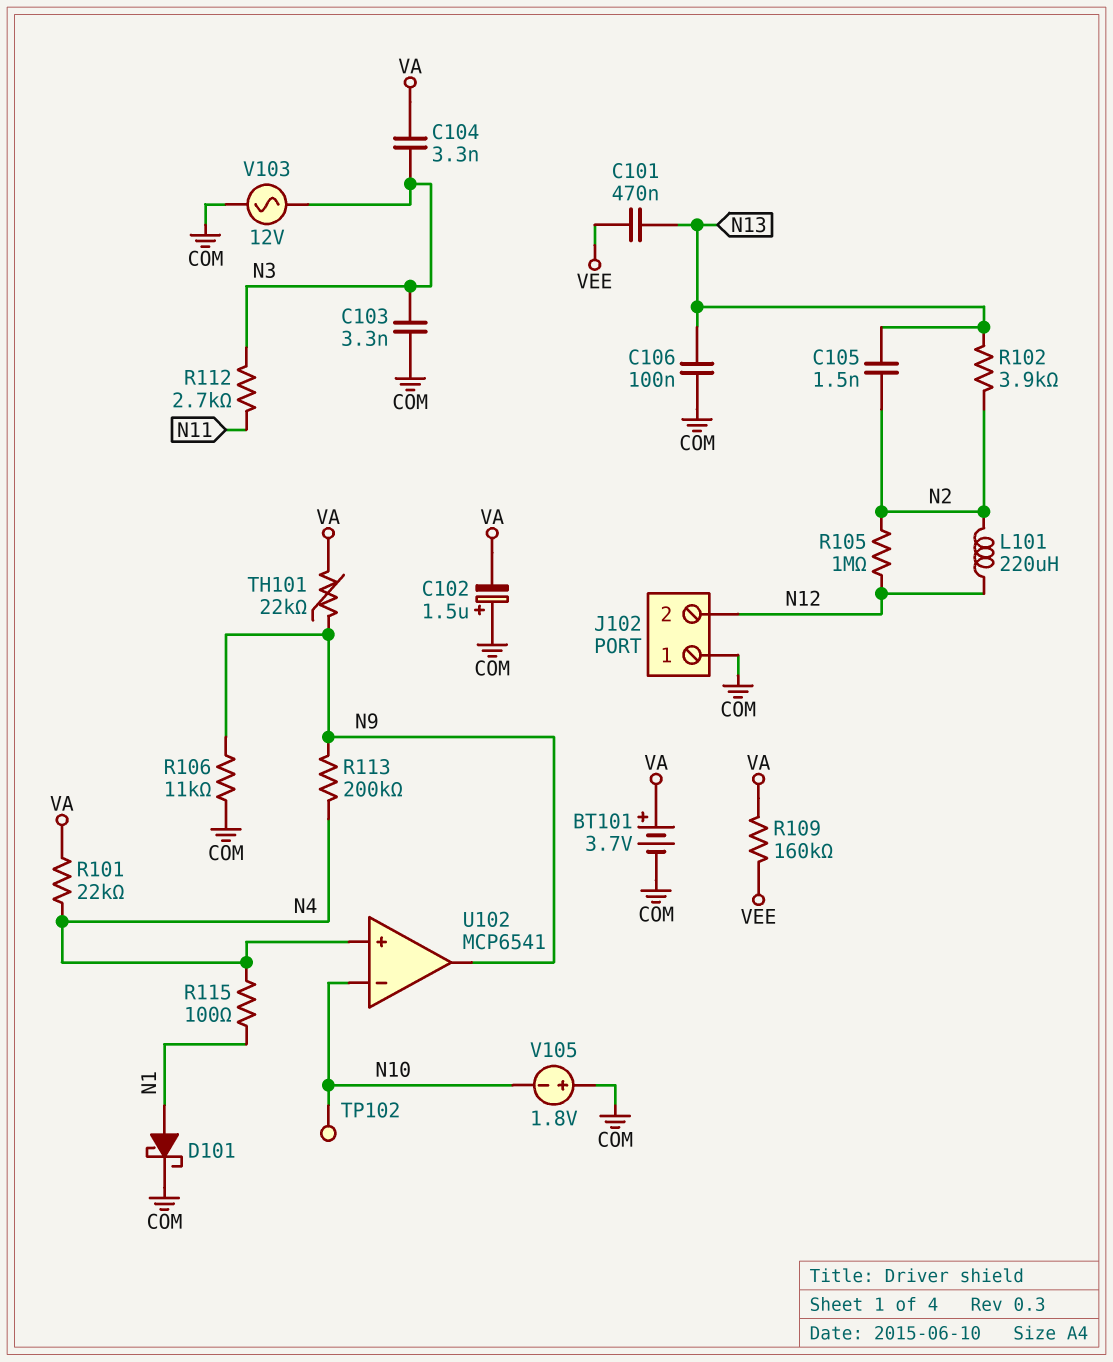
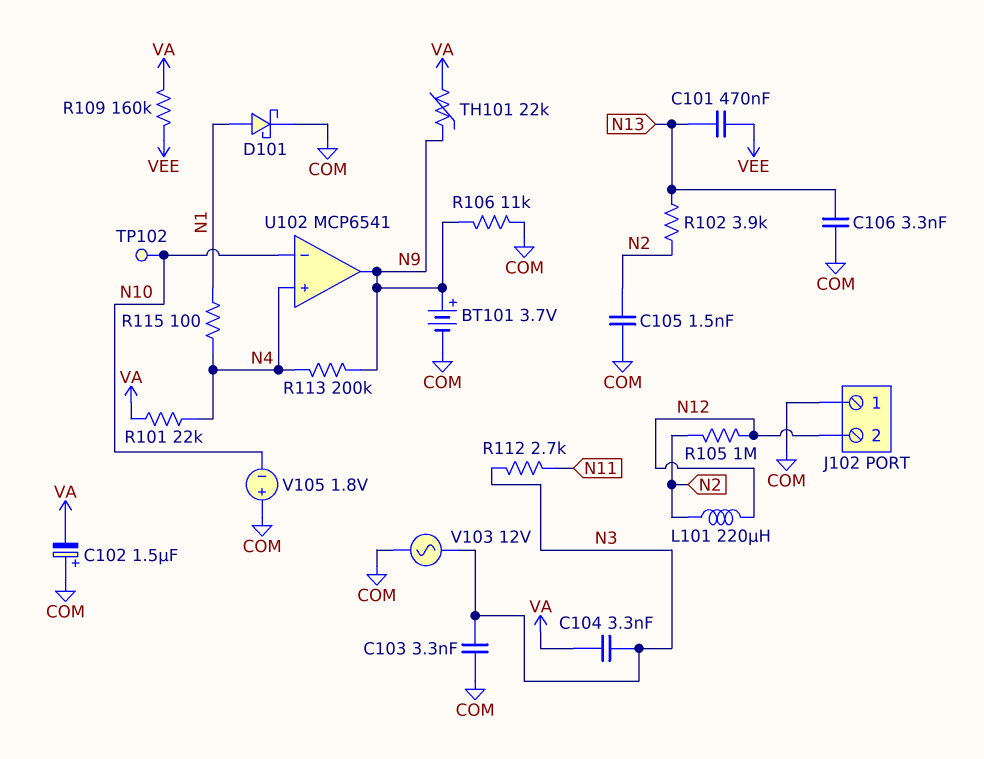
BT101: 3.7V (plus VA, minus COM) -> 3.7V (plus N9, minus COM)
C105: 1.5nF (N2, N13) -> 1.5nF (COM, N2)
C106: 100nF (COM, N13) -> 3.3nF (COM, N13)

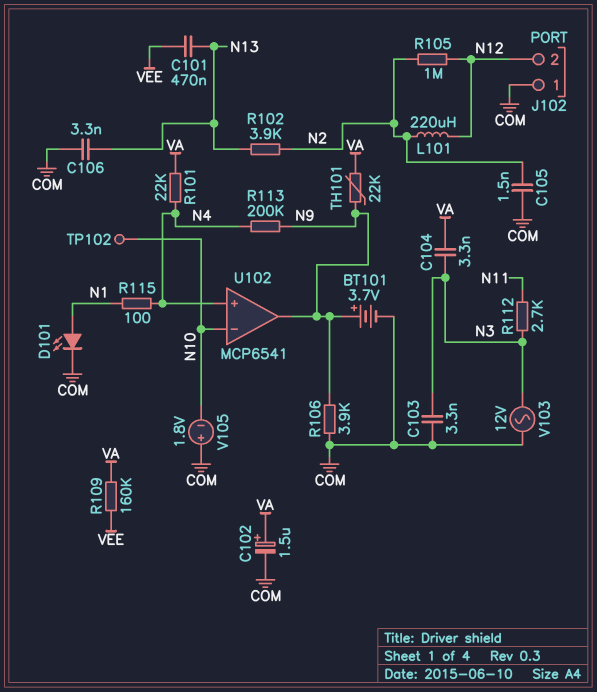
C102: 1.5uF (plus COM, minus VA) -> 1.5uF (plus VA, minus COM)
D101: schottky (A N1, K COM) -> LED (A N1, K COM)
R106: 11k (COM, N9) -> 3.9k (COM, N9)

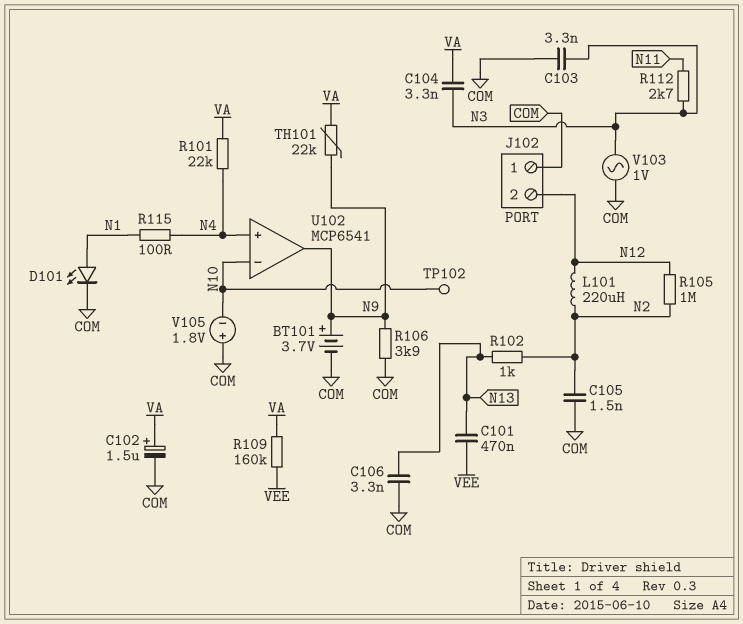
R102: 3.9k (N2, N13) -> 1k (N2, N13)
R113: 200k (N4, N9) -> none
V103: AC 12V (COM, N3) -> AC 1V (COM, N3)

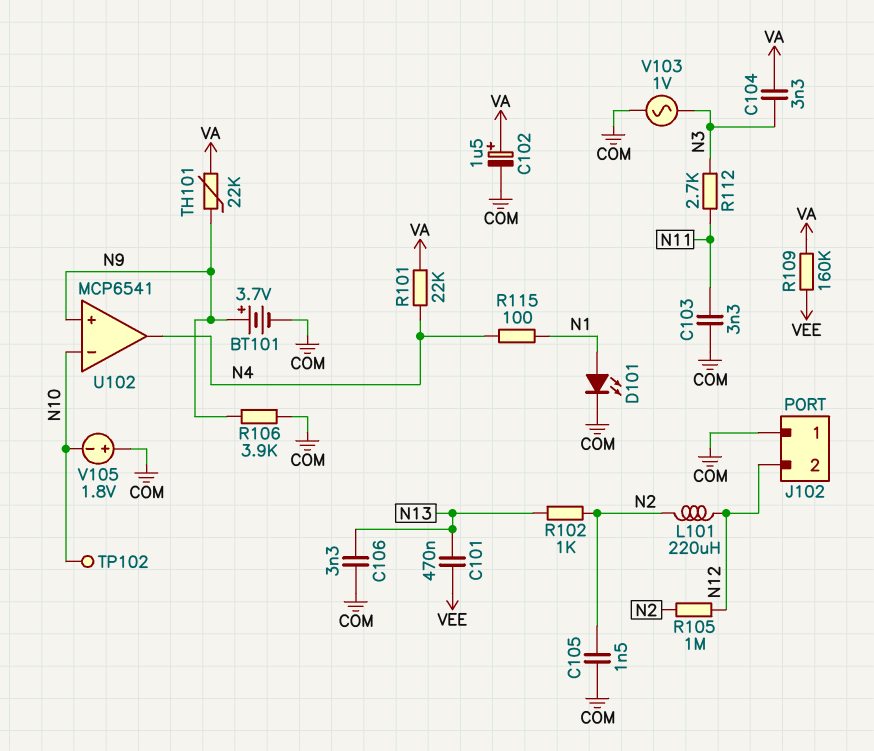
C103: 3.3nF (COM, N3) -> 3.3nF (COM, N11)
U102 pin in+: N4 -> N9
U102 pin out: N9 -> N4

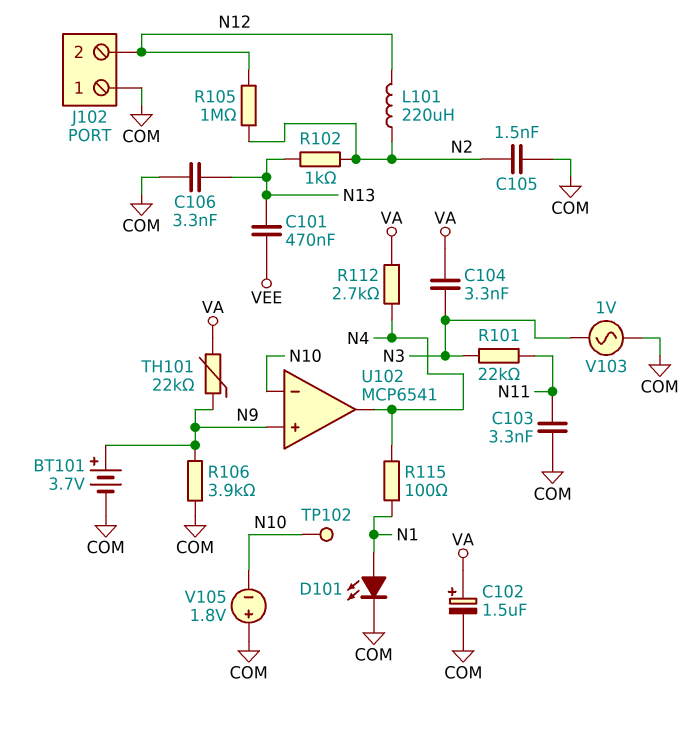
R101: 22k (N4, VA) -> 22k (N3, N11)
R109: 160k (VA, VEE) -> none
R112: 2.7k (N3, N11) -> 2.7k (N4, VA)

